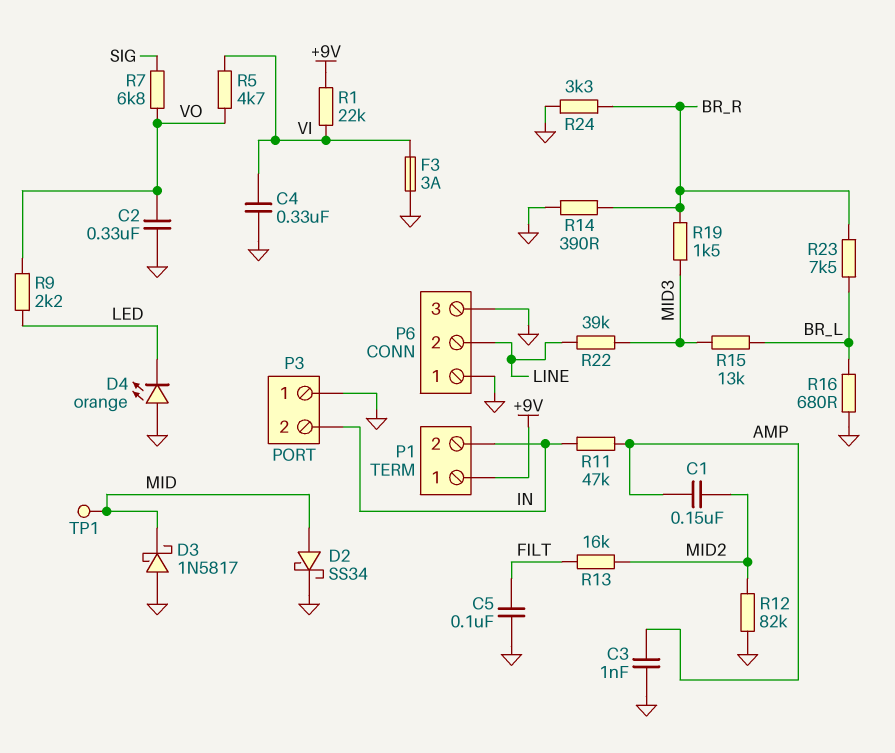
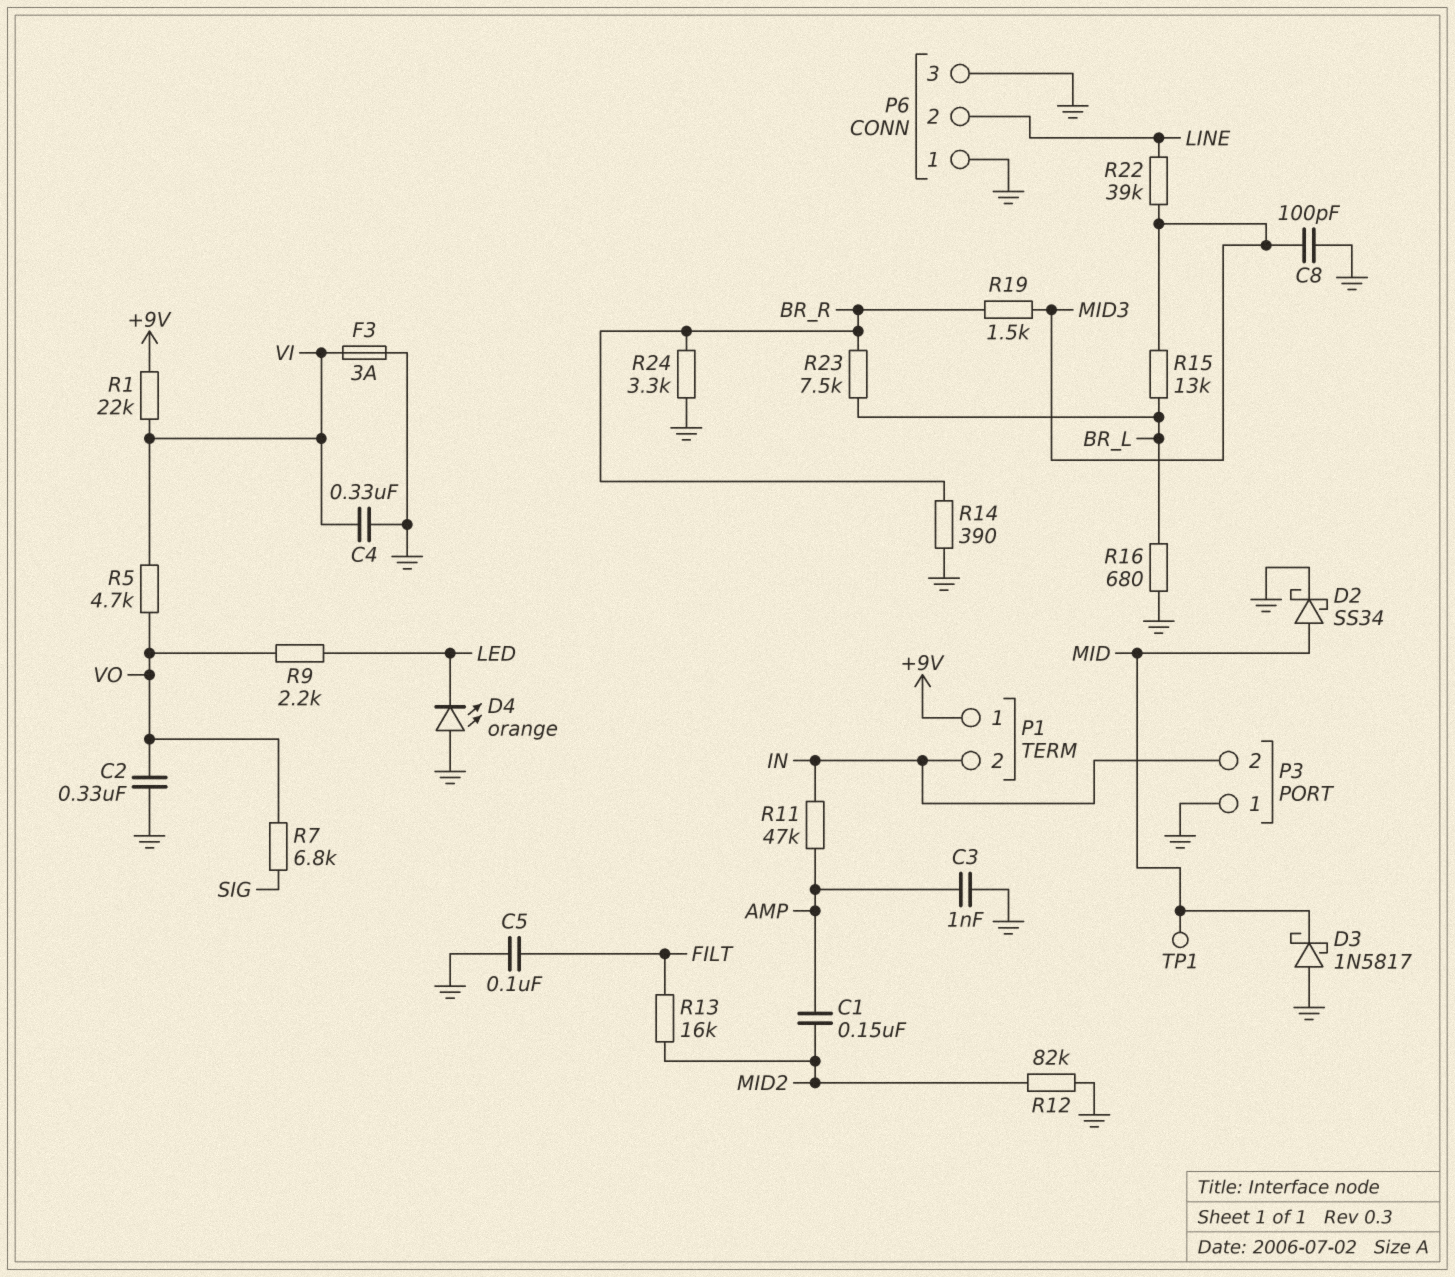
C8: none -> 100pF (GND, MID3)

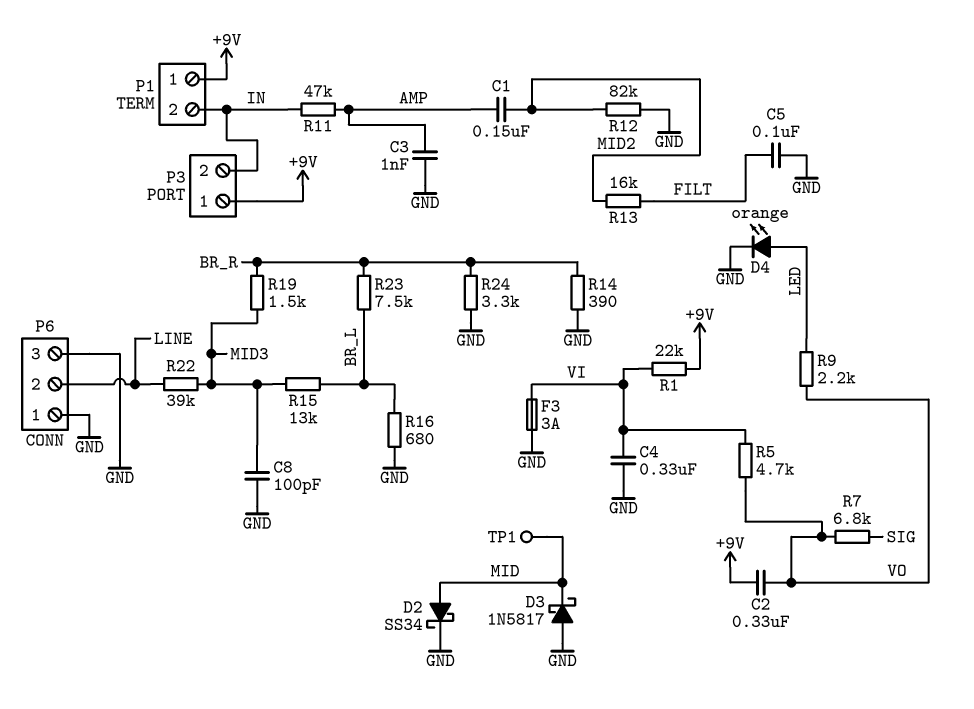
C2: 330nF (GND, VO) -> 330nF (+9V, VO)
D4: LED orange (A GND, K LED) -> LED orange (A LED, K GND)
P3 pin 1: GND -> +9V

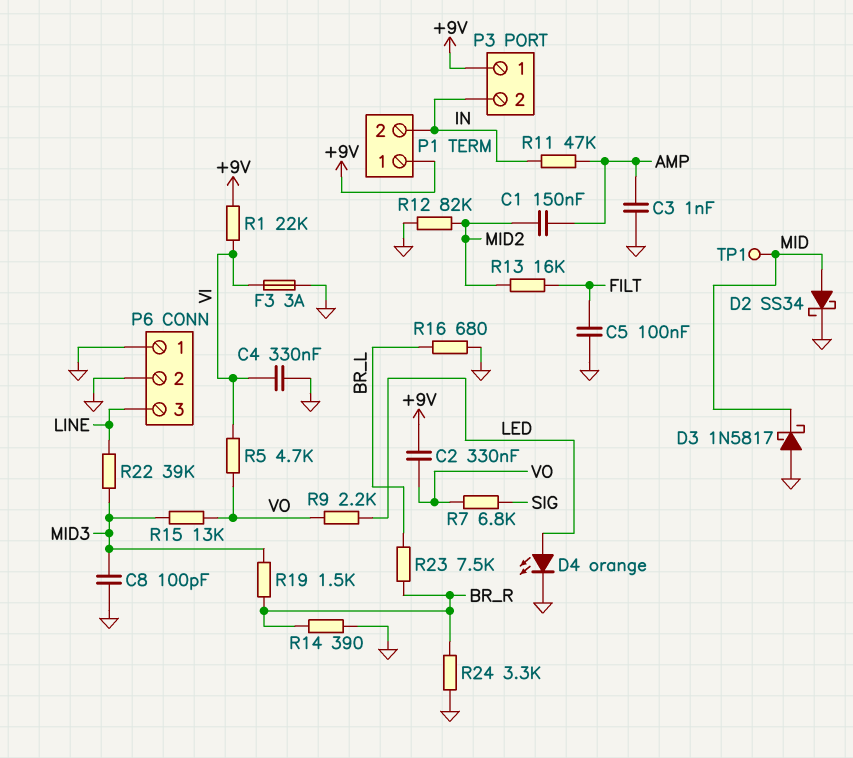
P6 pin 2: LINE -> GND
P6 pin 3: GND -> LINE
R15: 13k (BR_L, MID3) -> 13k (MID3, VO)

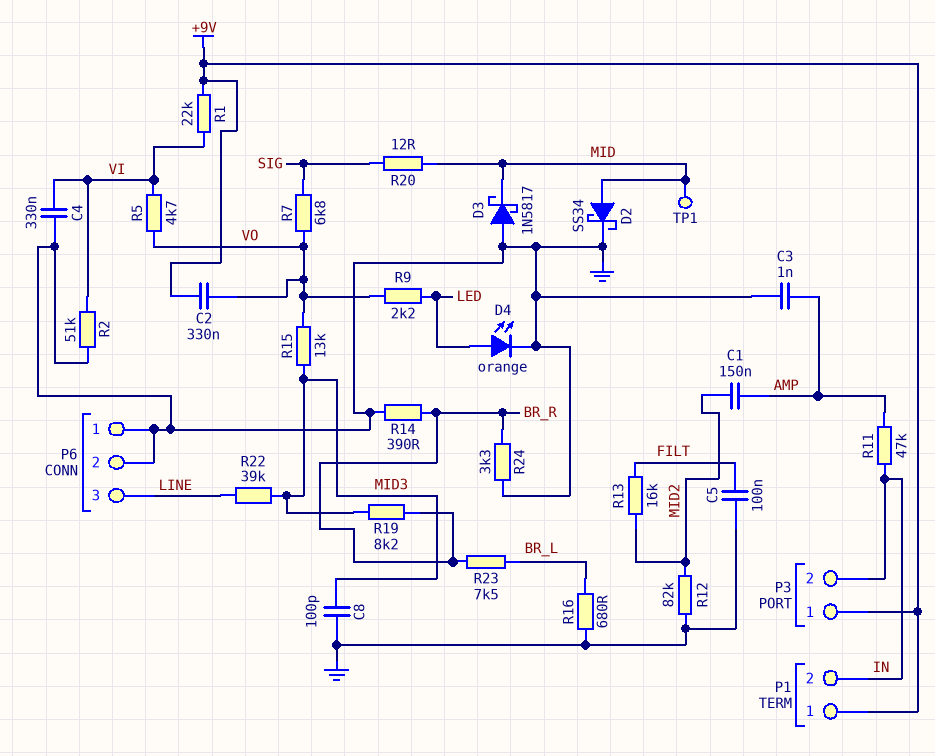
F3: 3A (GND, VI) -> none
R2: none -> 51k (GND, VI)
R19: 1.5k (BR_R, MID3) -> 8.2k (BR_R, MID3)
R20: none -> 12 (MID, SIG)

